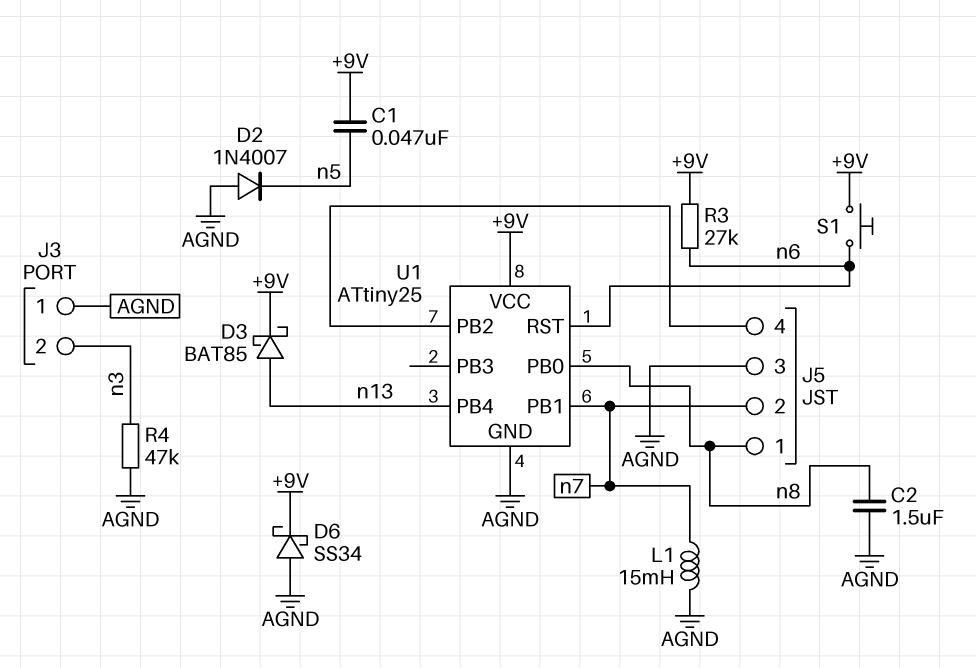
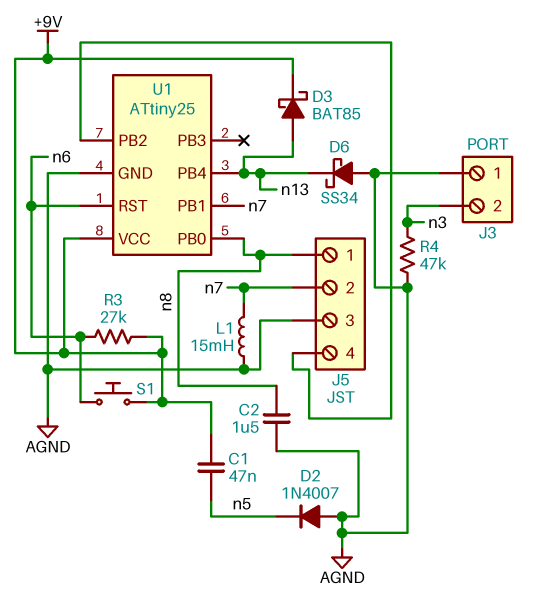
D6: schottky SS34 (A AGND, K +9V) -> schottky SS34 (A AGND, K n13)

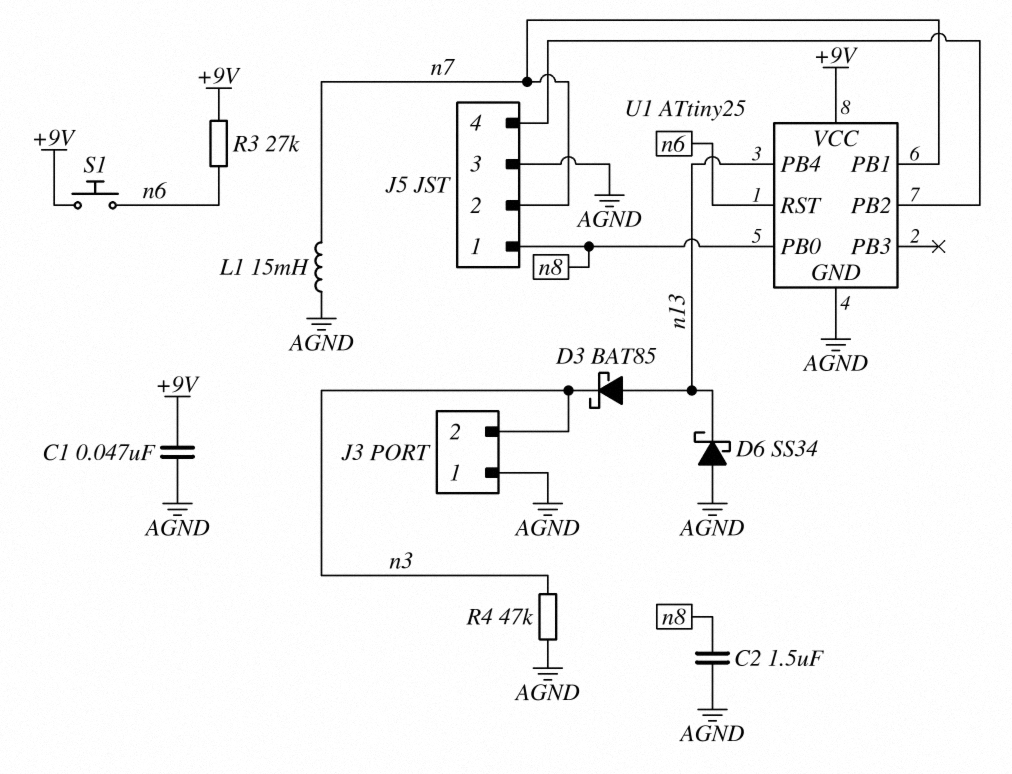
C1: 47nF (+9V, n5) -> 47nF (+9V, AGND)
D2: diode 1N4007 (A AGND, K n5) -> none
D3: schottky BAT85 (A n13, K +9V) -> schottky BAT85 (A n13, K n3)

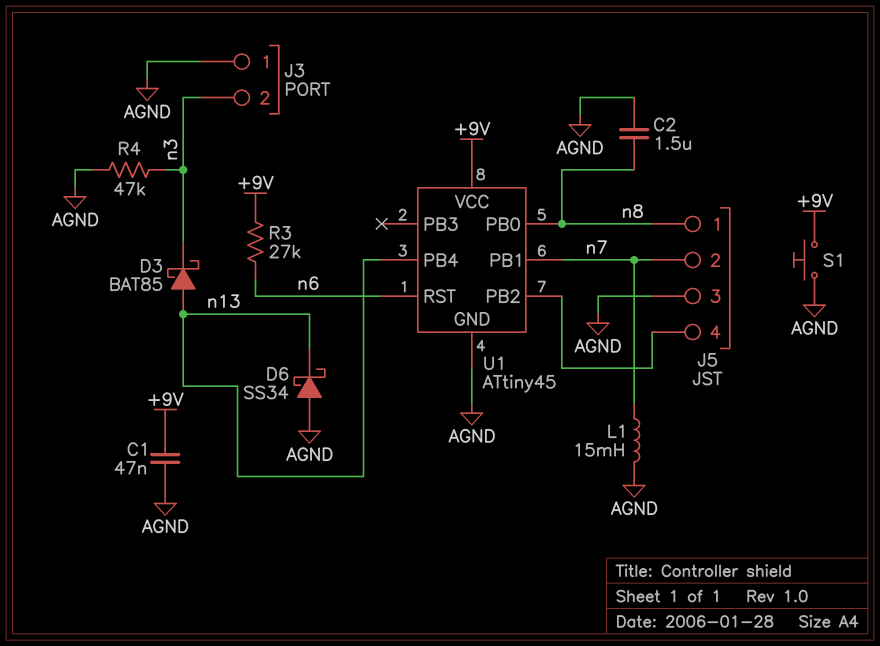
S1: button (+9V, n6) -> button (+9V, AGND)
U1: ATtiny25 -> ATtiny45

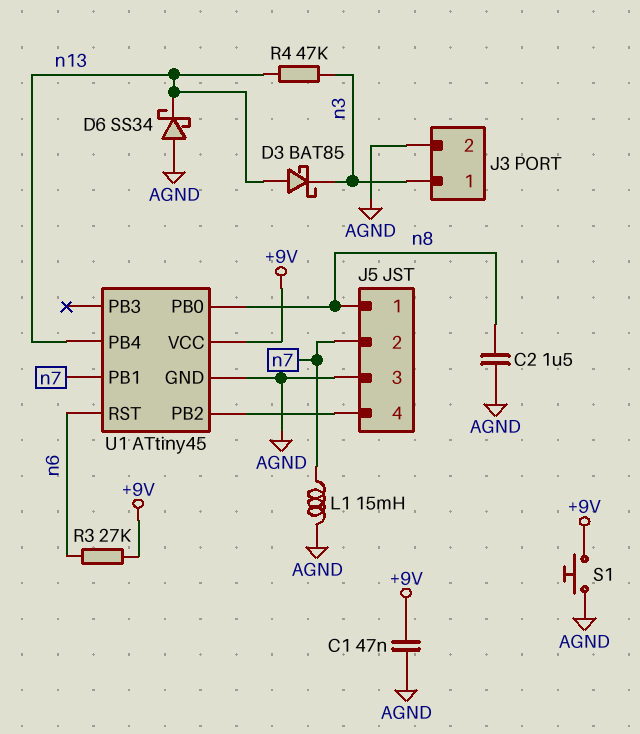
J3 pin 1: AGND -> n3
J3 pin 2: n3 -> AGND
R4: 47k (AGND, n3) -> 47k (n3, n13)

